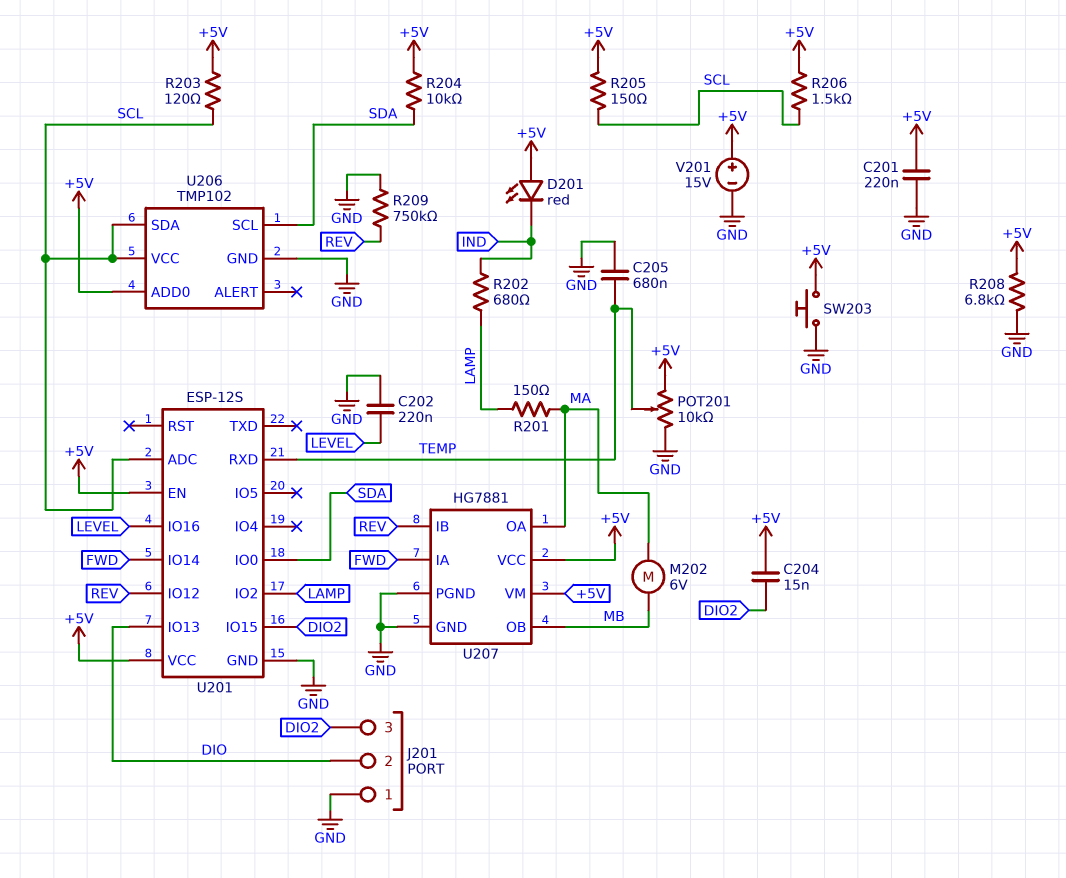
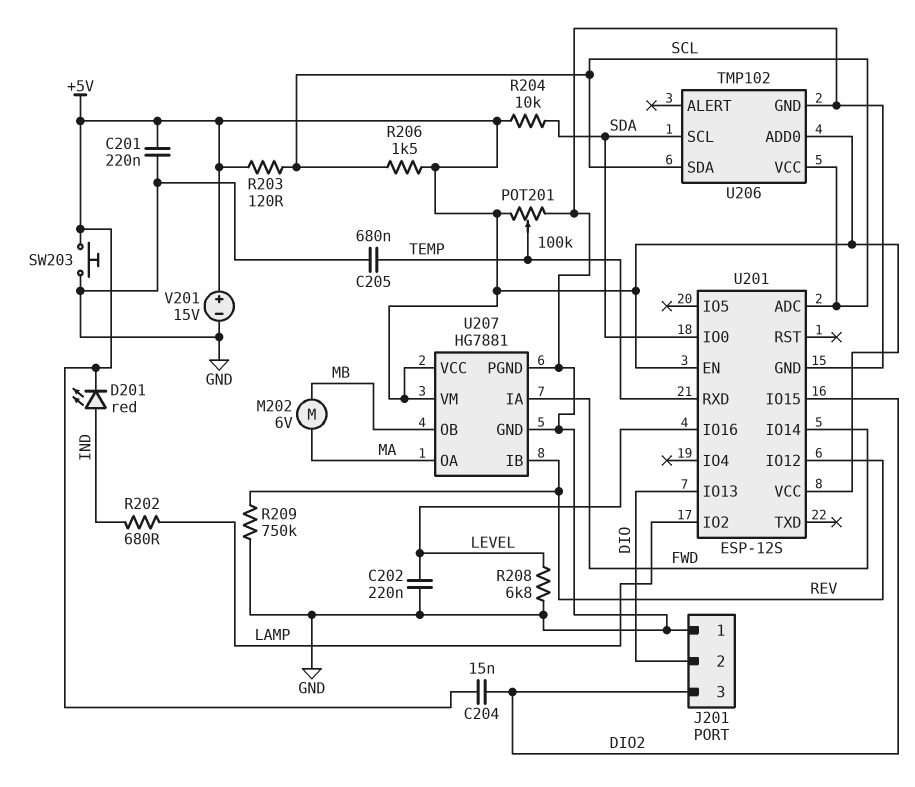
D201: LED red (A +5V, K IND) -> LED red (A IND, K +5V)
POT201: 10k (+5V, GND, wiper TEMP) -> 100k (+5V, GND, wiper TEMP)
R201: 150 (LAMP, MA) -> none
R205: 150 (+5V, SCL) -> none
R208: 6.8k (+5V, GND) -> 6.8k (GND, LEVEL)

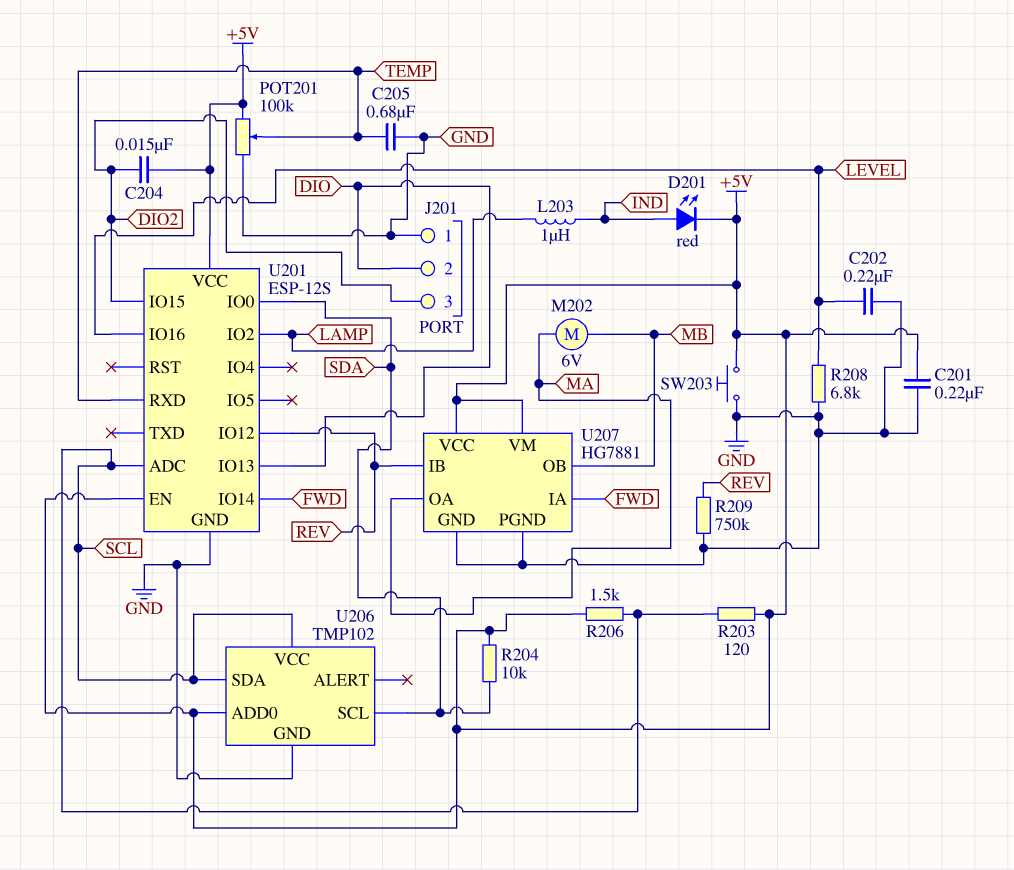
L203: none -> 1uH (IND, LAMP)
R202: 680 (IND, LAMP) -> none
V201: 15V (plus +5V, minus GND) -> none

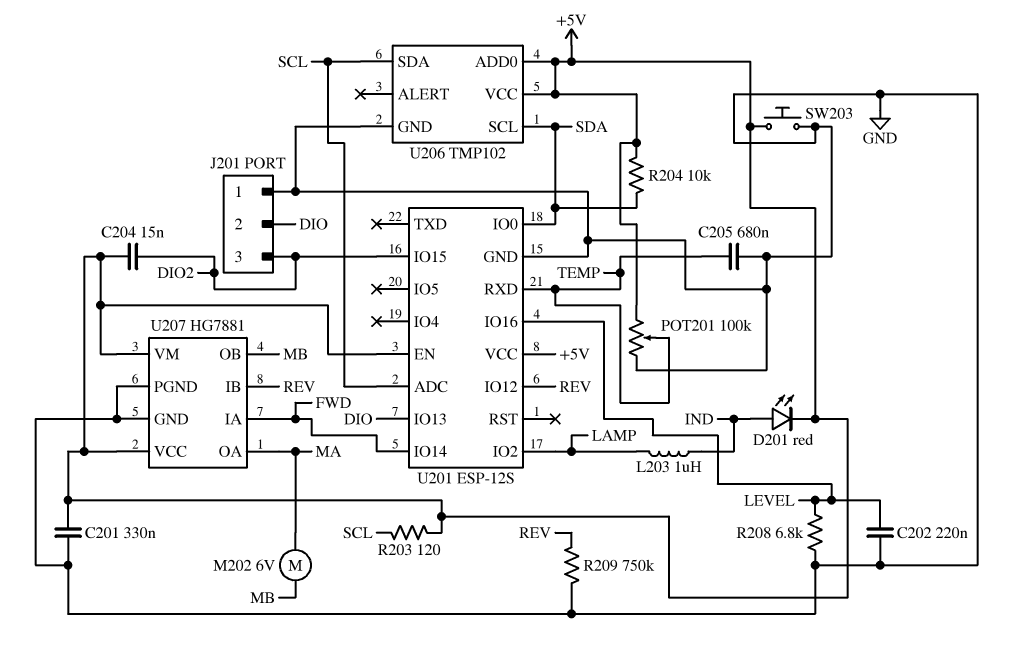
C201: 220nF (+5V, GND) -> 330nF (+5V, GND)
R206: 1.5k (+5V, SCL) -> none
U206 pin VCC: SCL -> +5V

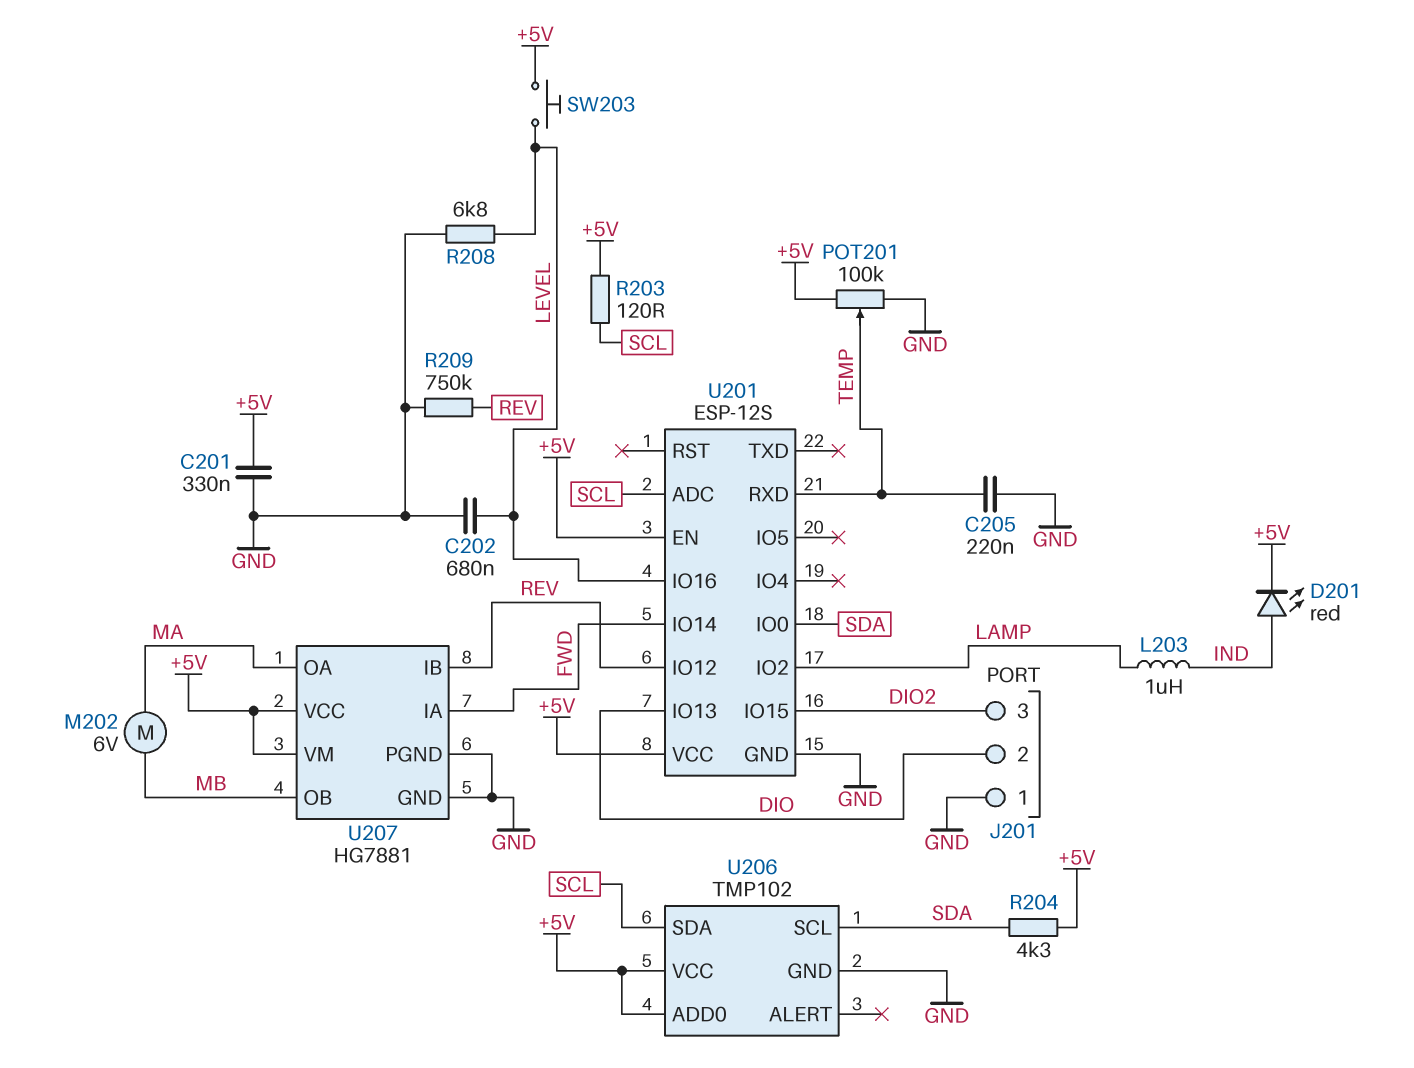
C202: 220nF (GND, LEVEL) -> 680nF (GND, LEVEL)
C204: 15nF (+5V, DIO2) -> none
C205: 680nF (GND, TEMP) -> 220nF (GND, TEMP)
R204: 10k (+5V, SDA) -> 4.3k (+5V, SDA)
SW203: button (+5V, GND) -> button (+5V, LEVEL)

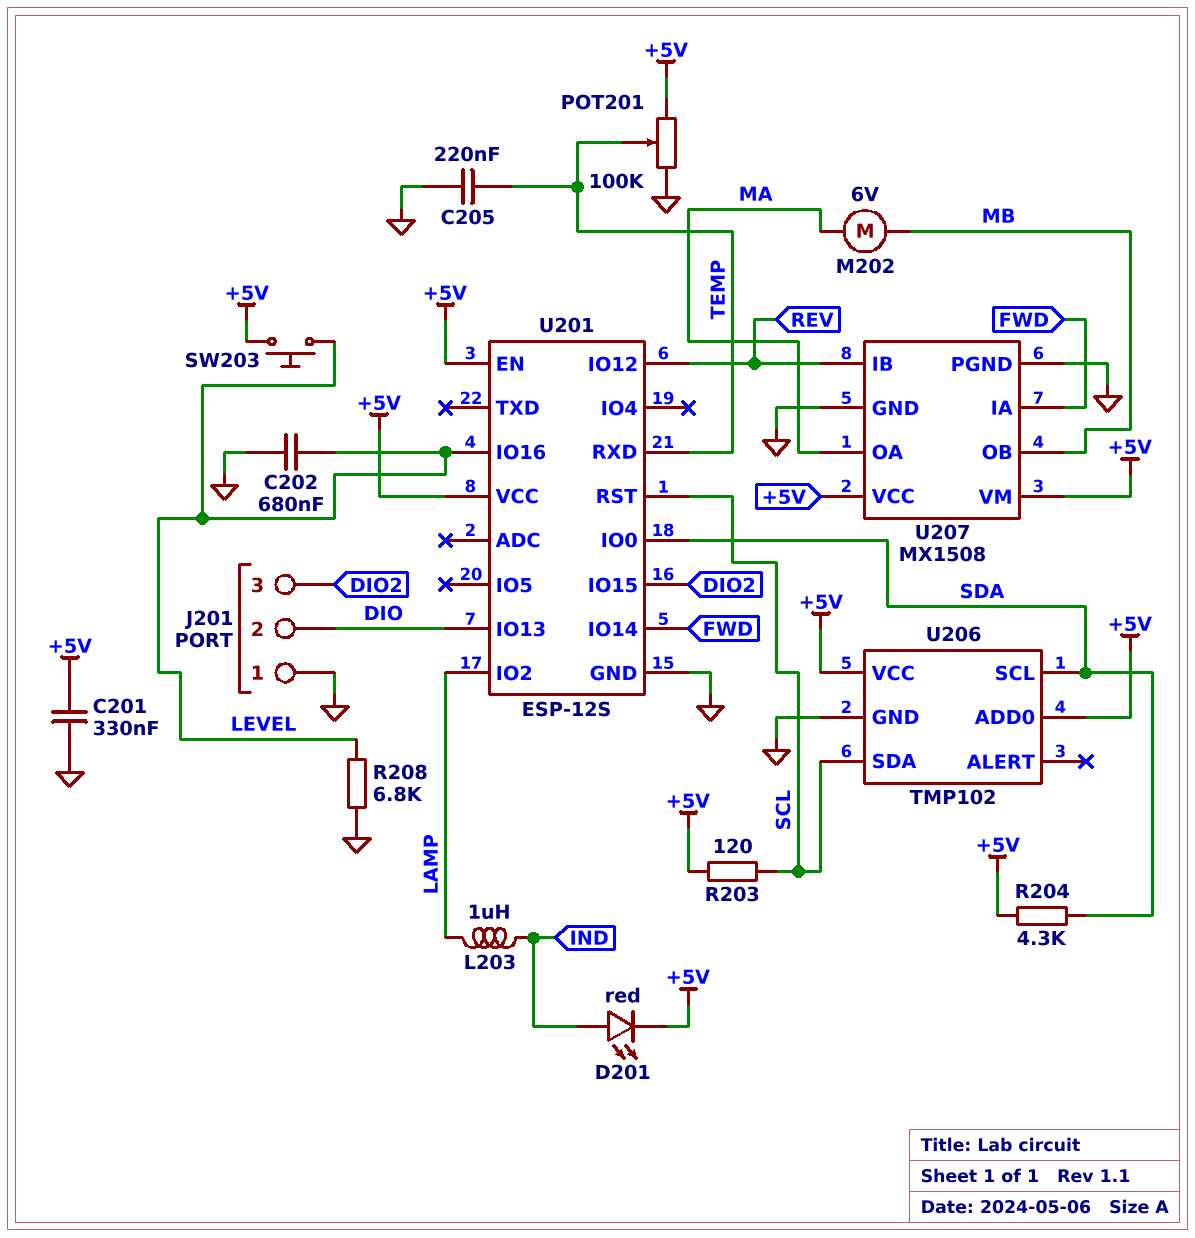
R209: 750k (GND, REV) -> none
U201 pin ADC: SCL -> none
U201 pin RST: none -> SCL
U207: HG7881 -> MX1508

